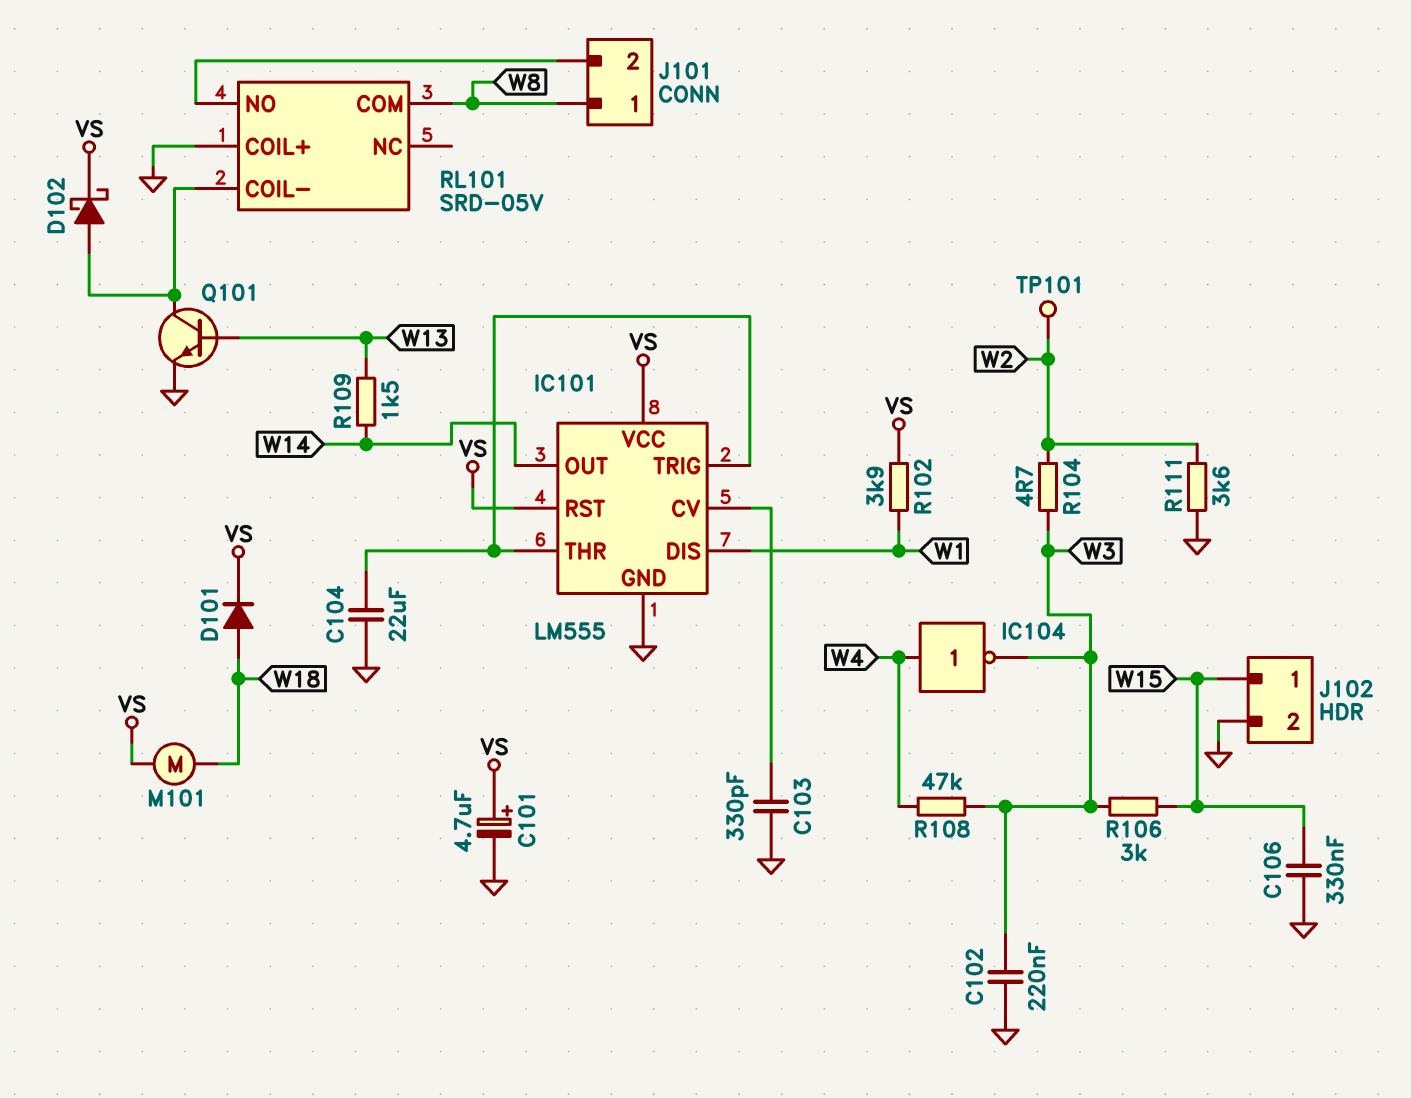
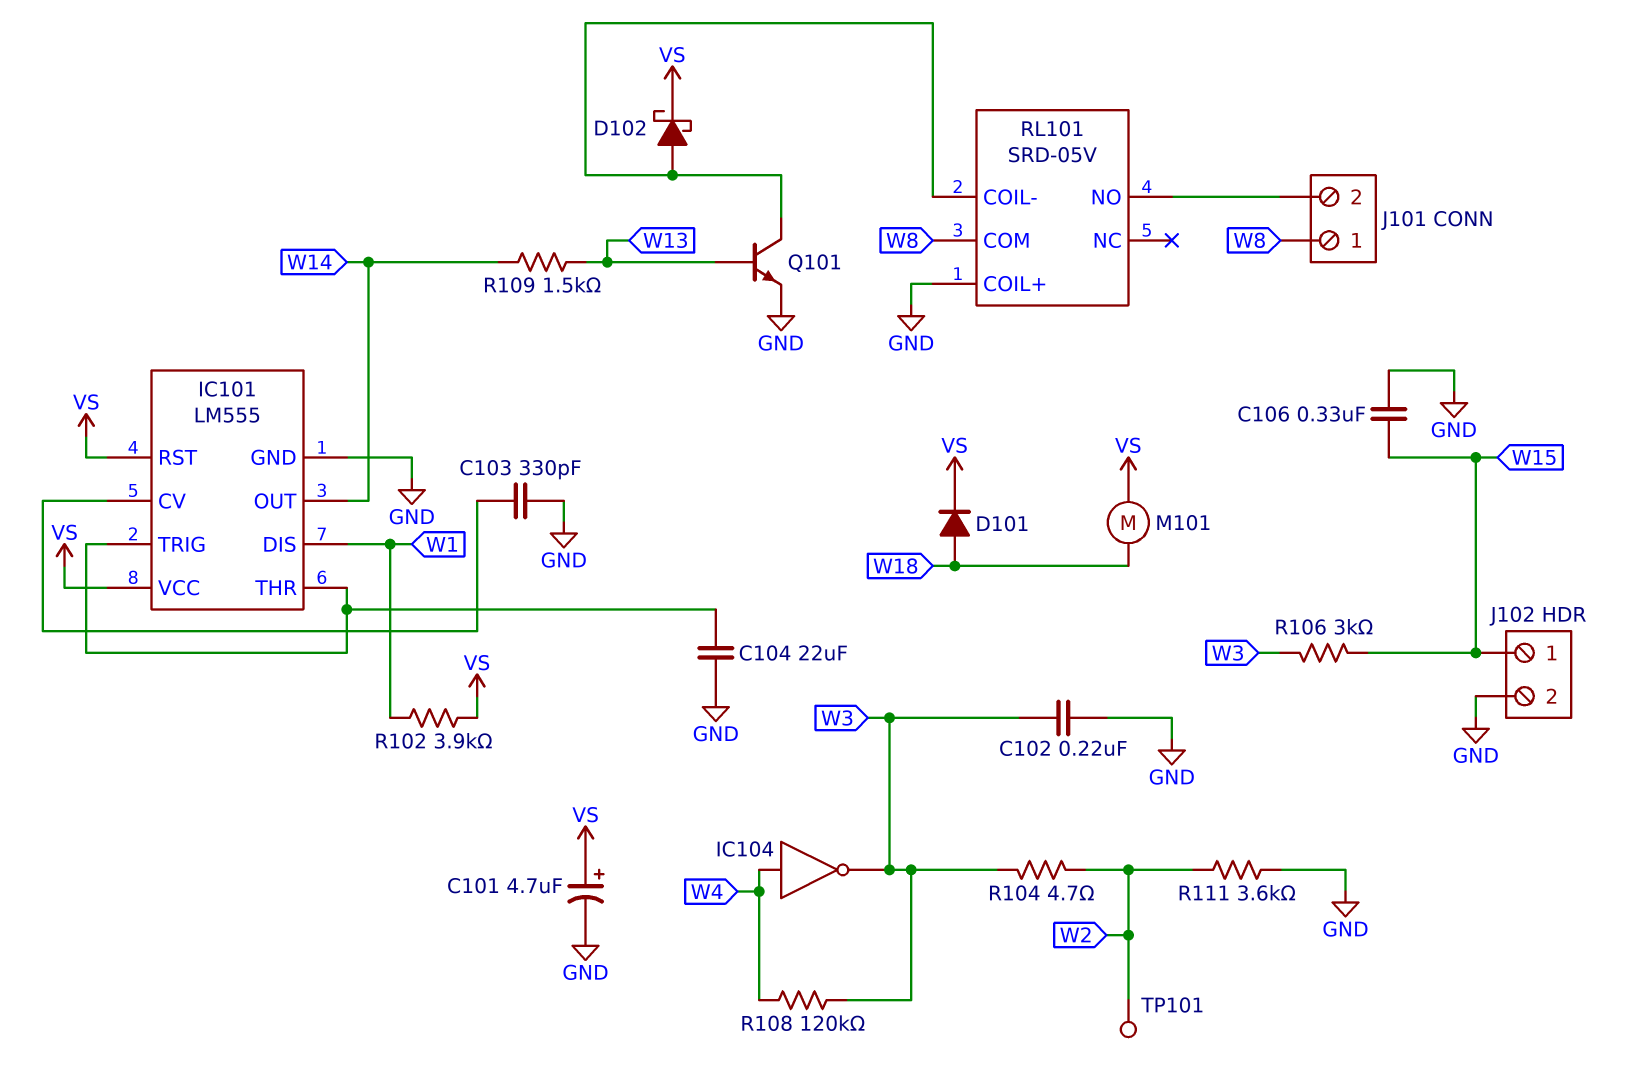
R108: 47k (W3, W4) -> 120k (W3, W4)

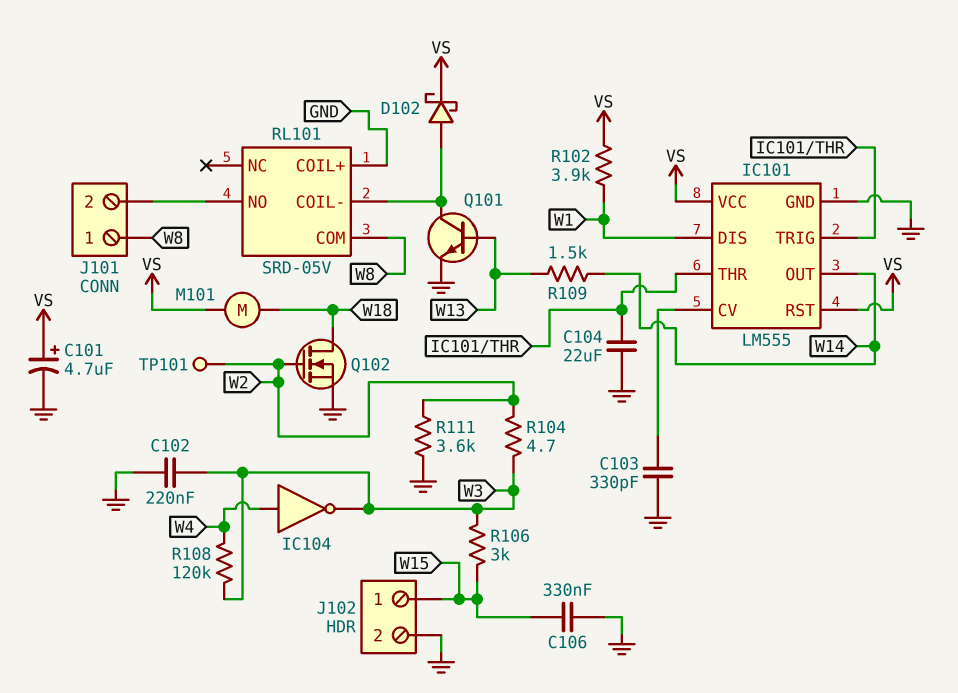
D101: diode (A W18, K VS) -> none
Q102: none -> NMOS (G W2, D W18, S GND)

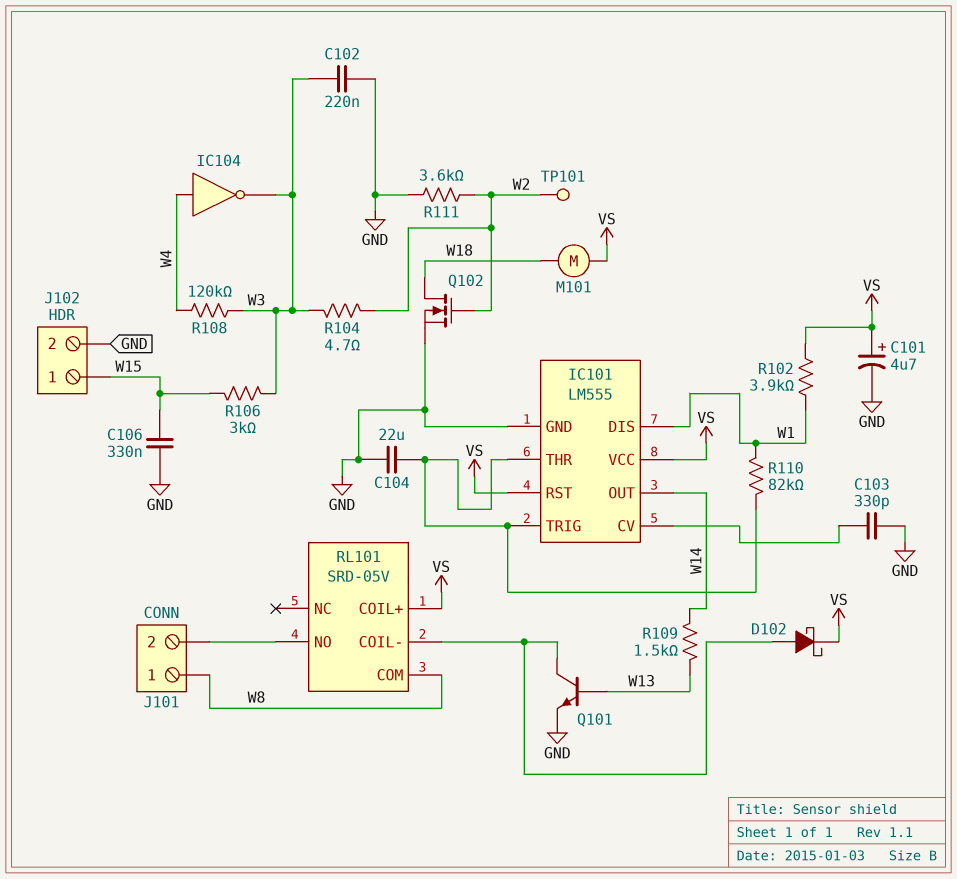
R110: none -> 82k (IC101/THR, W1)
RL101 pin COIL+: GND -> VS

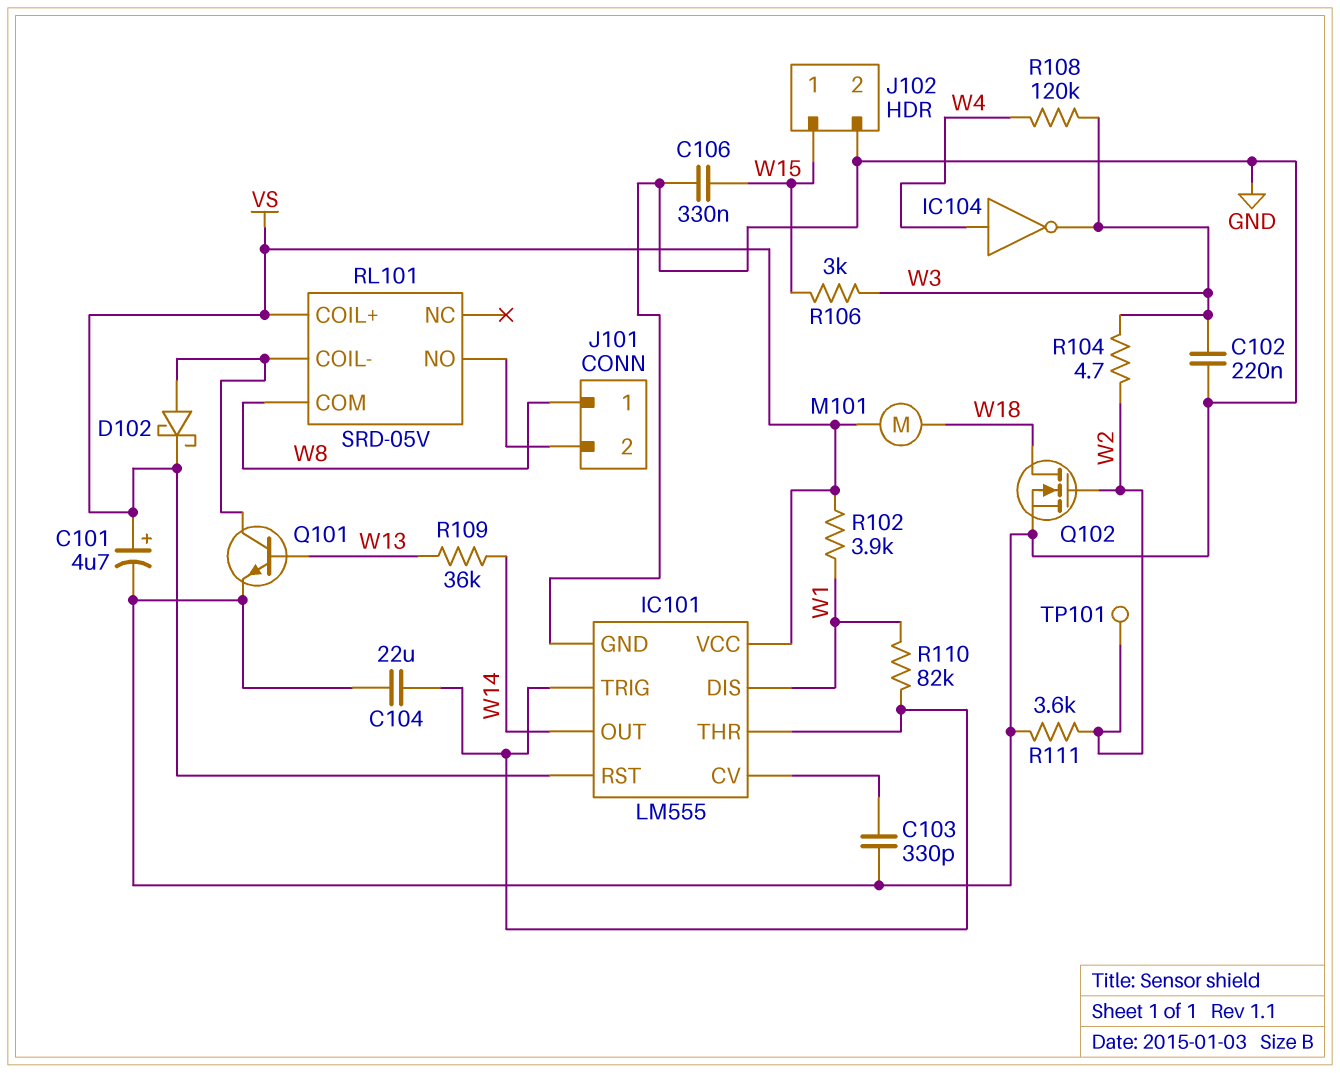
R109: 1.5k (W13, W14) -> 36k (W13, W14)

